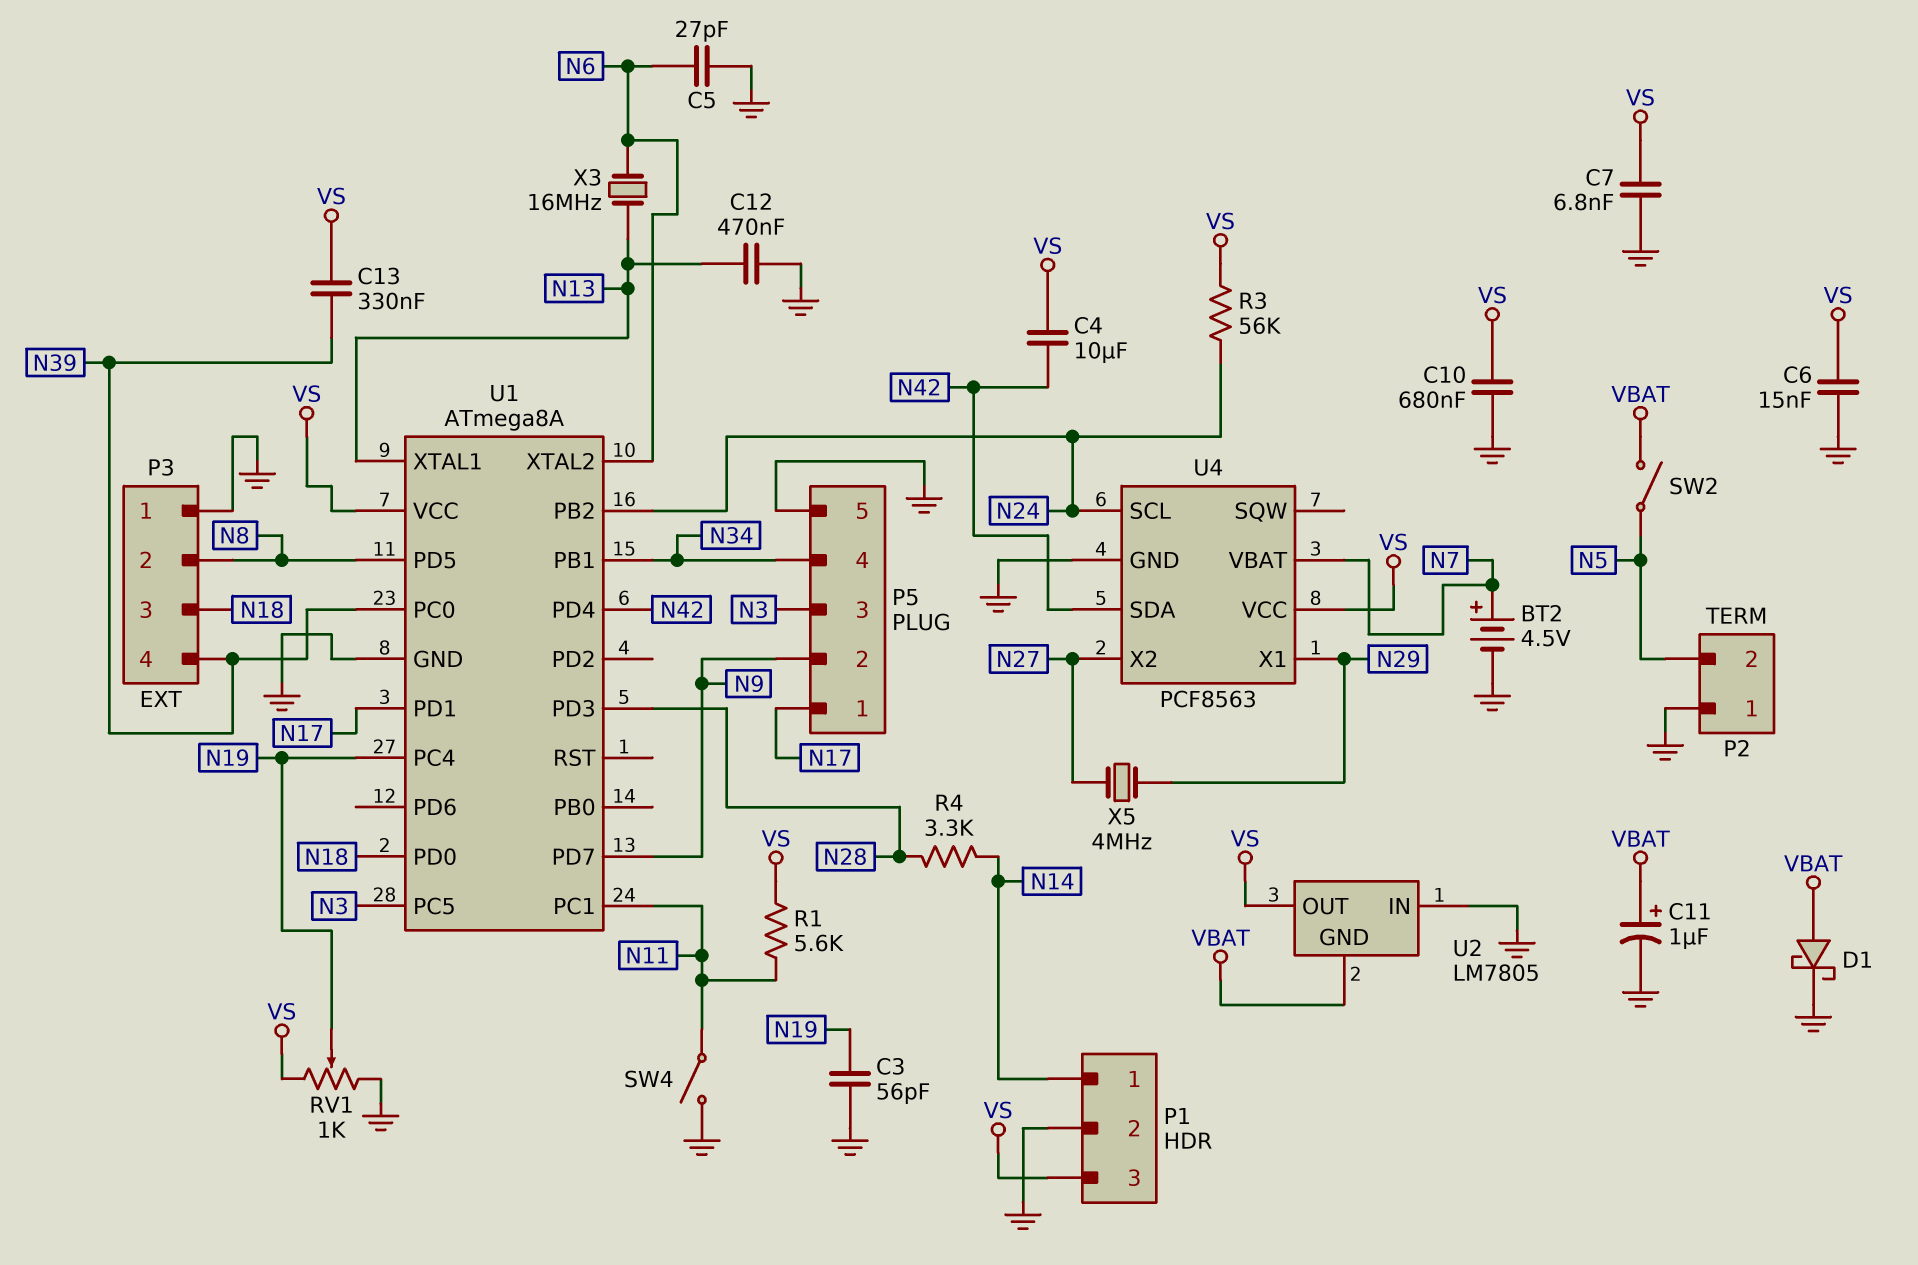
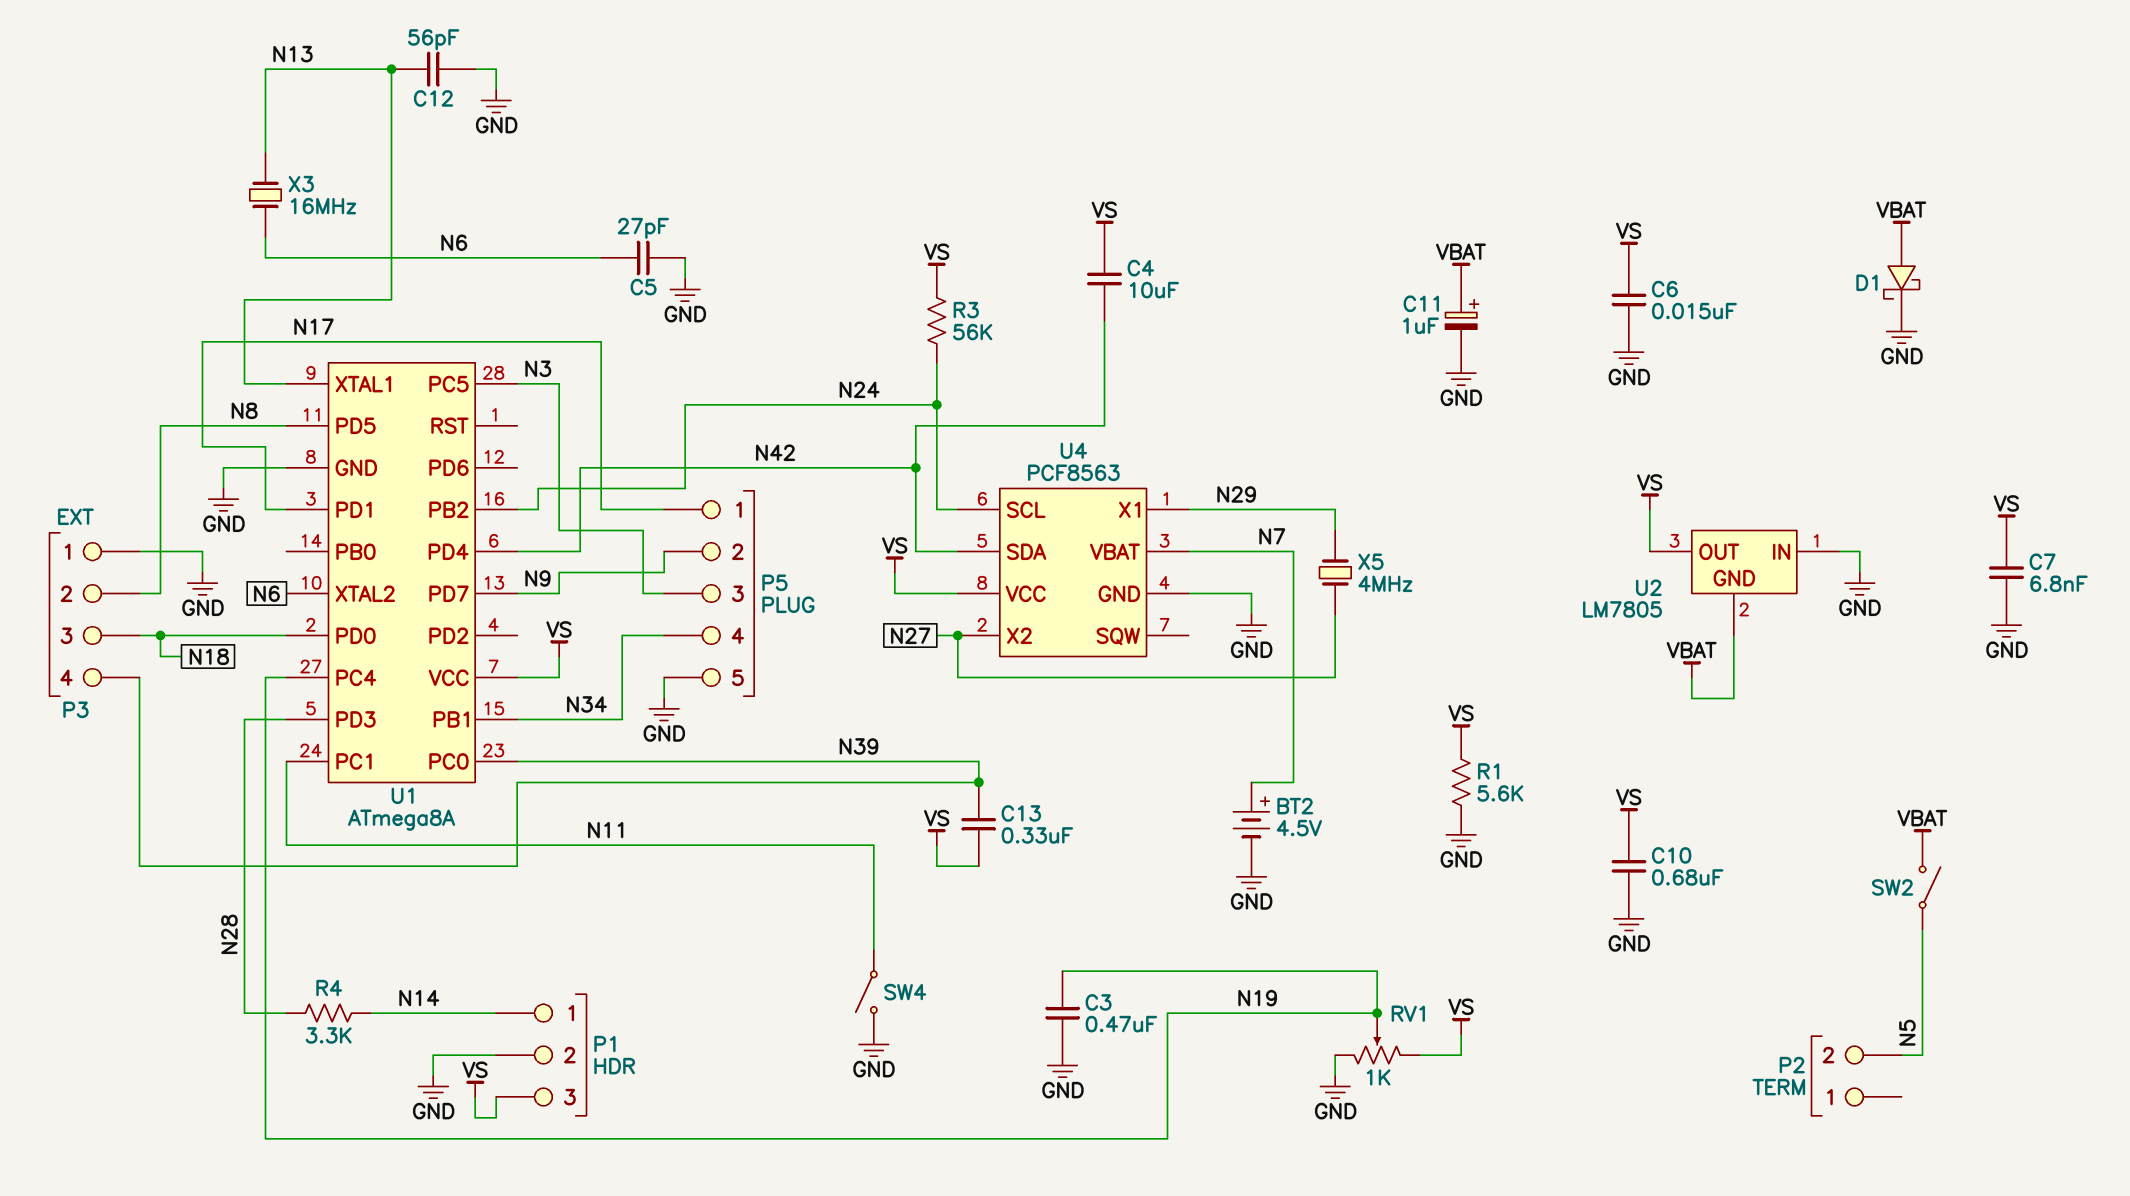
C3: 56pF (GND, N19) -> 470nF (GND, N19)
C12: 470nF (GND, N13) -> 56pF (GND, N13)
P2 pin 1: GND -> none
R1: 5.6k (N11, VS) -> 5.6k (GND, VS)

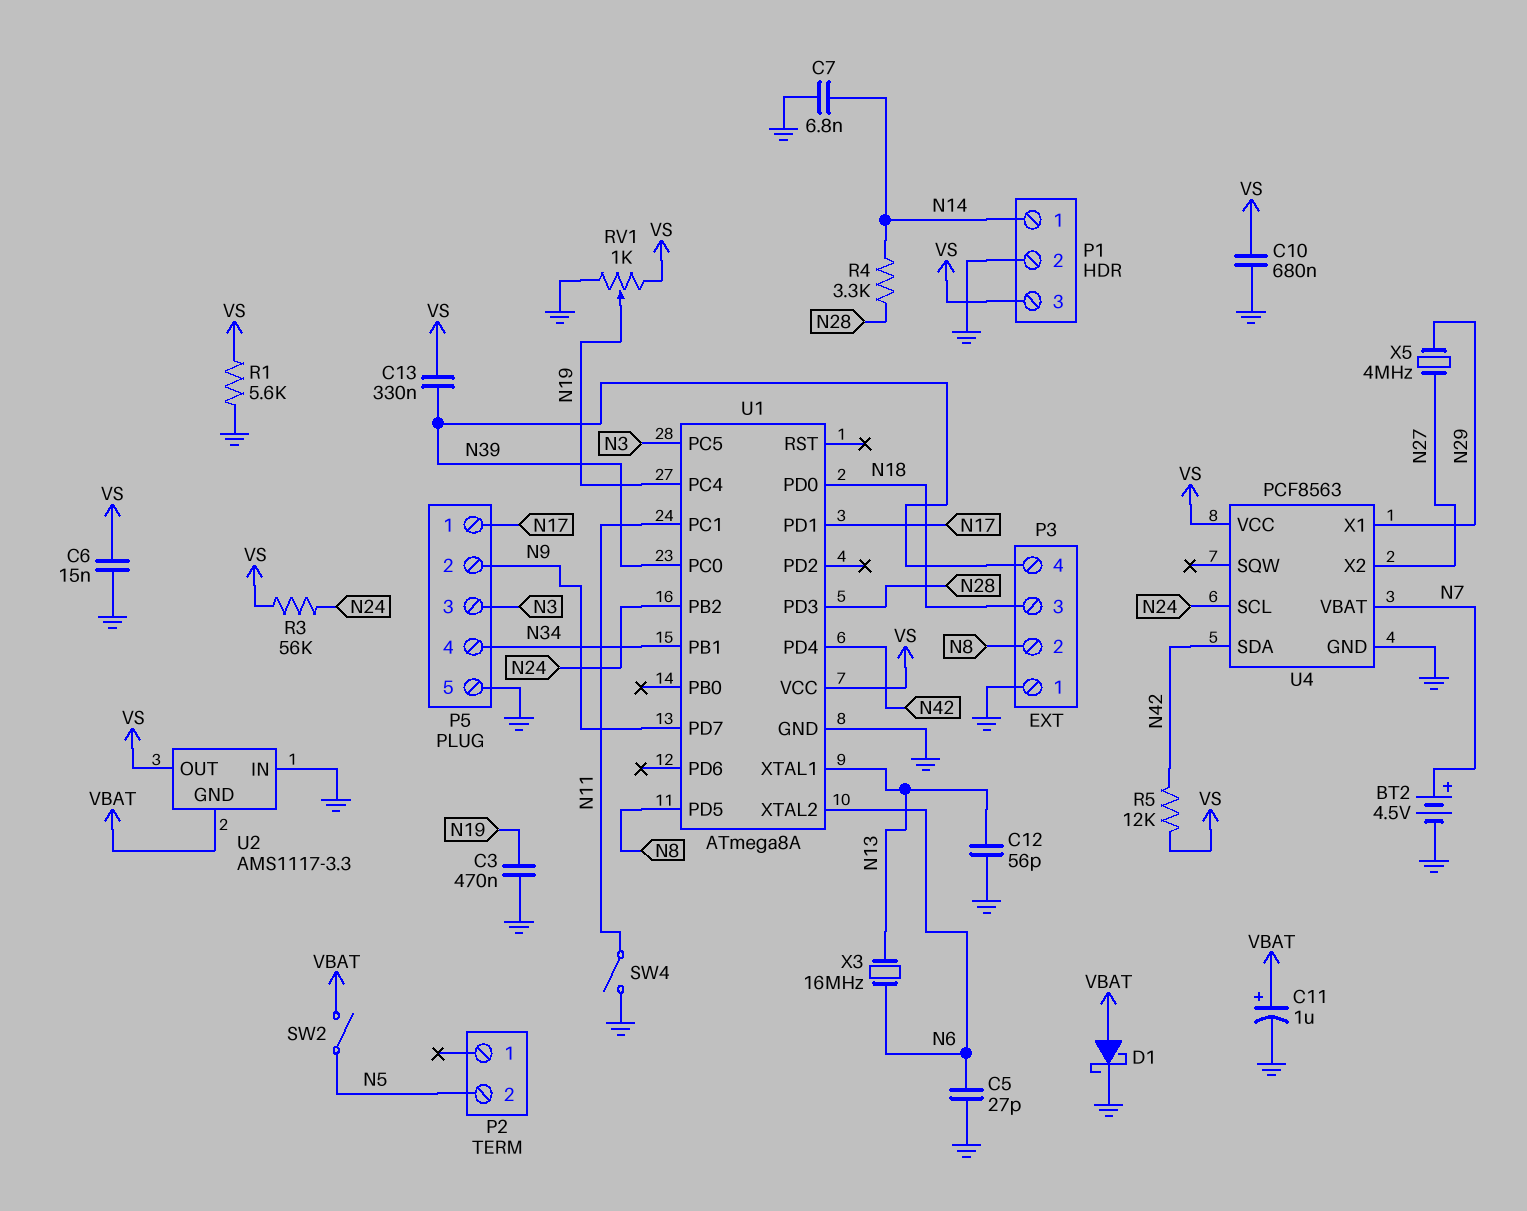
C4: 10uF (N42, VS) -> none
C7: 6.8nF (GND, VS) -> 6.8nF (GND, N14)
R5: none -> 12k (N42, VS)
U2: LM7805 -> AMS1117-3.3

